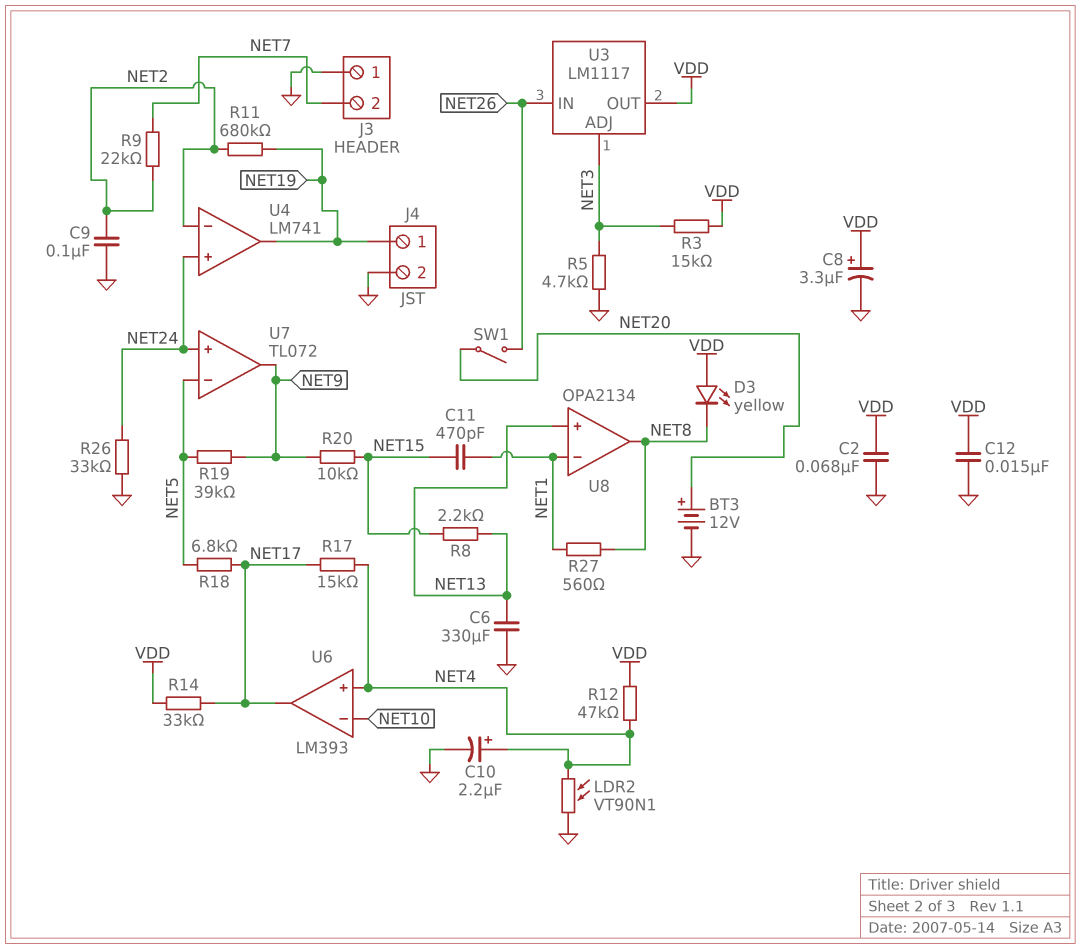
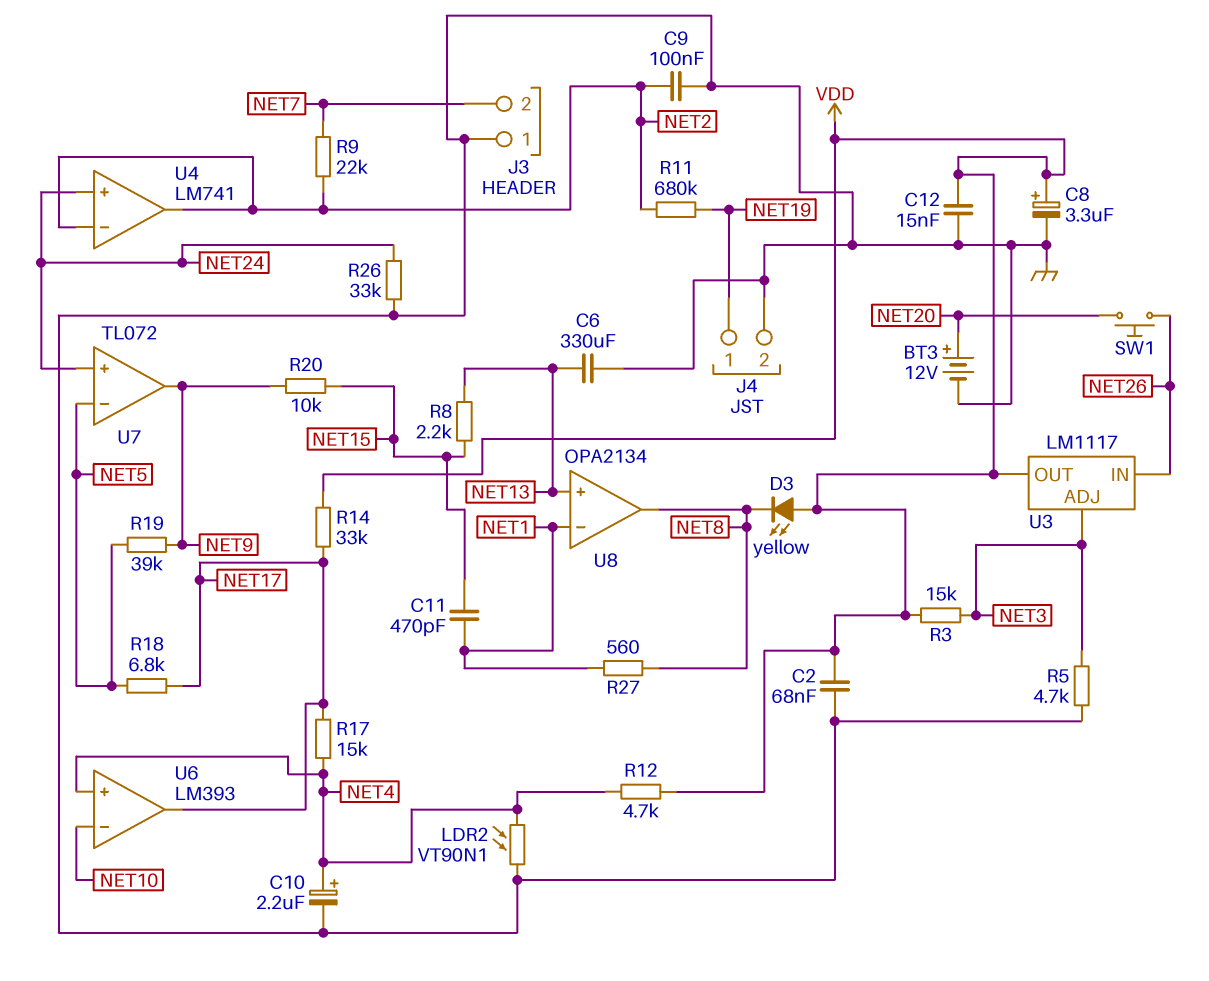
R12: 47k (NET4, VDD) -> 4.7k (NET4, VDD)
SW1: switch (NET20, NET26) -> button (NET20, NET26)
U4 pin out: NET19 -> NET2

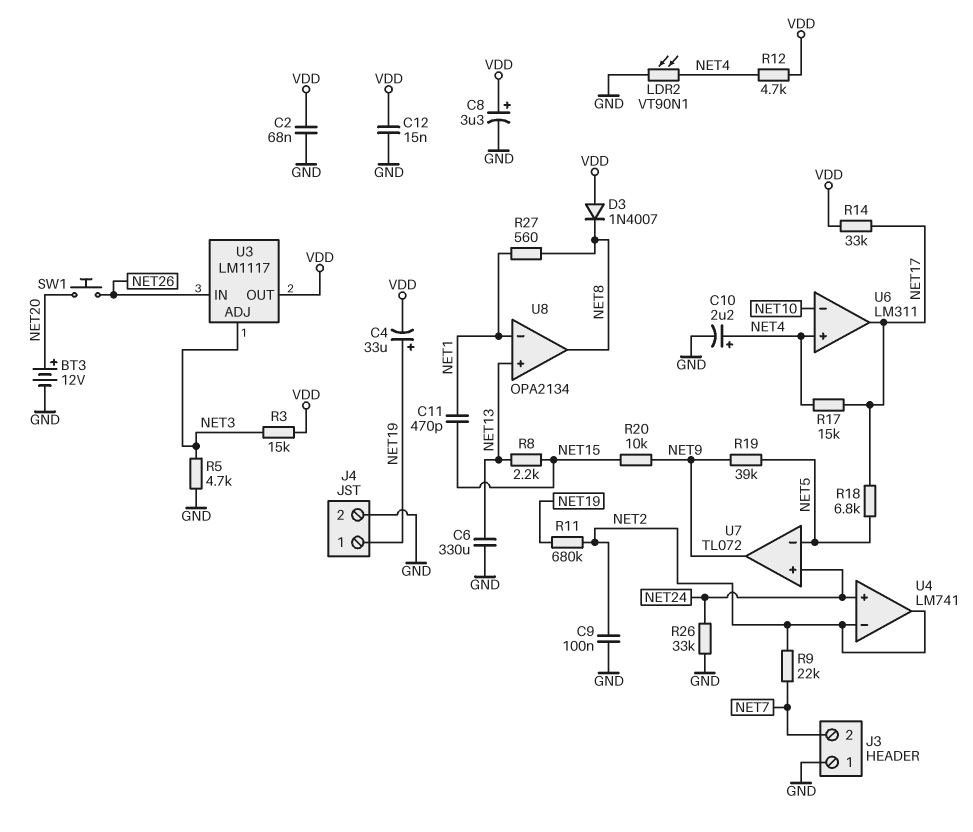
C4: none -> 33uF (plus NET19, minus VDD)
D3: LED yellow (A VDD, K NET8) -> diode 1N4007 (A VDD, K NET8)
U6: LM393 -> LM311

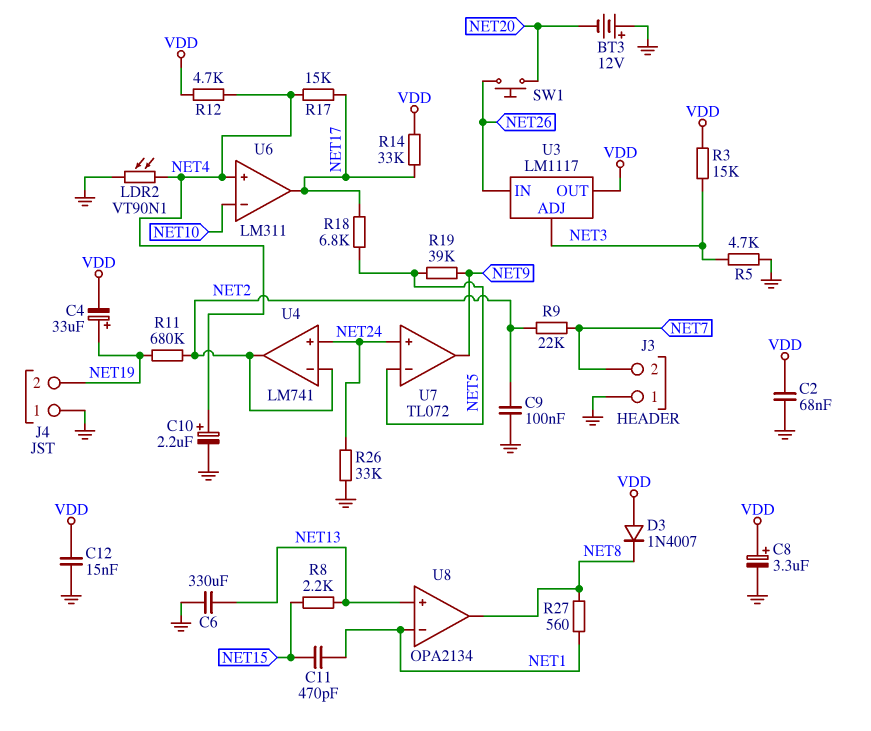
BT3: 12V (plus NET20, minus GND) -> 12V (plus GND, minus NET20)
J4 pin 1: NET19 -> GND
J4 pin 2: GND -> NET19
R20: 10k (NET9, NET15) -> none

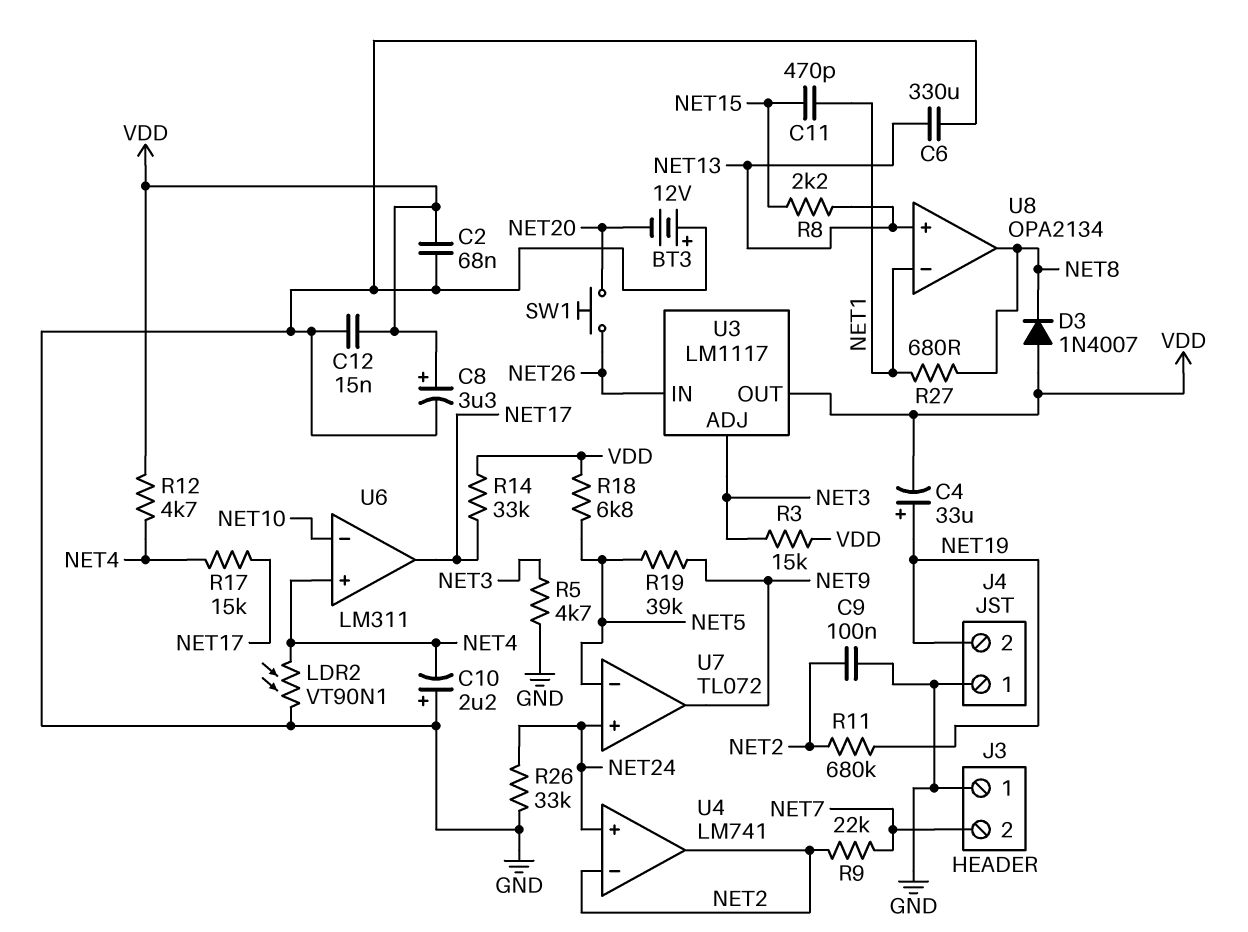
C10: 2.2uF (plus NET4, minus GND) -> 2.2uF (plus GND, minus NET4)
R18: 6.8k (NET5, NET17) -> 6.8k (NET5, VDD)
R27: 560 (NET1, NET8) -> 680 (NET1, NET8)

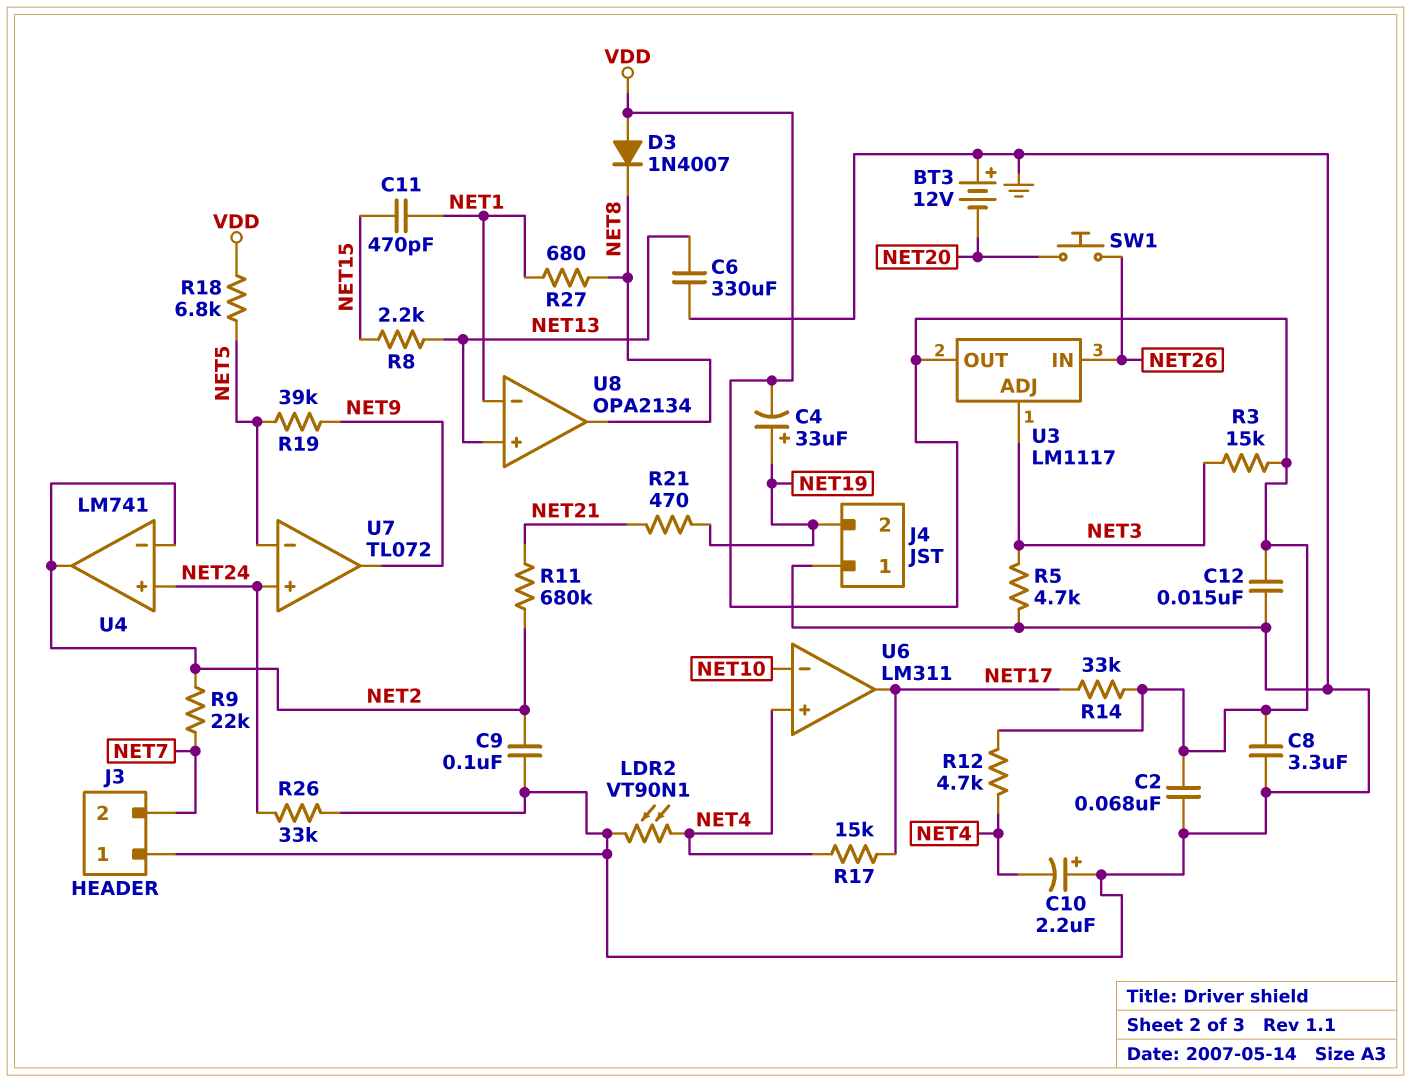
C8: 3.3uF (plus VDD, minus GND) -> 3.3uF (GND, VDD)
R11: 680k (NET2, NET19) -> 680k (NET2, NET21)
R21: none -> 470 (NET19, NET21)

